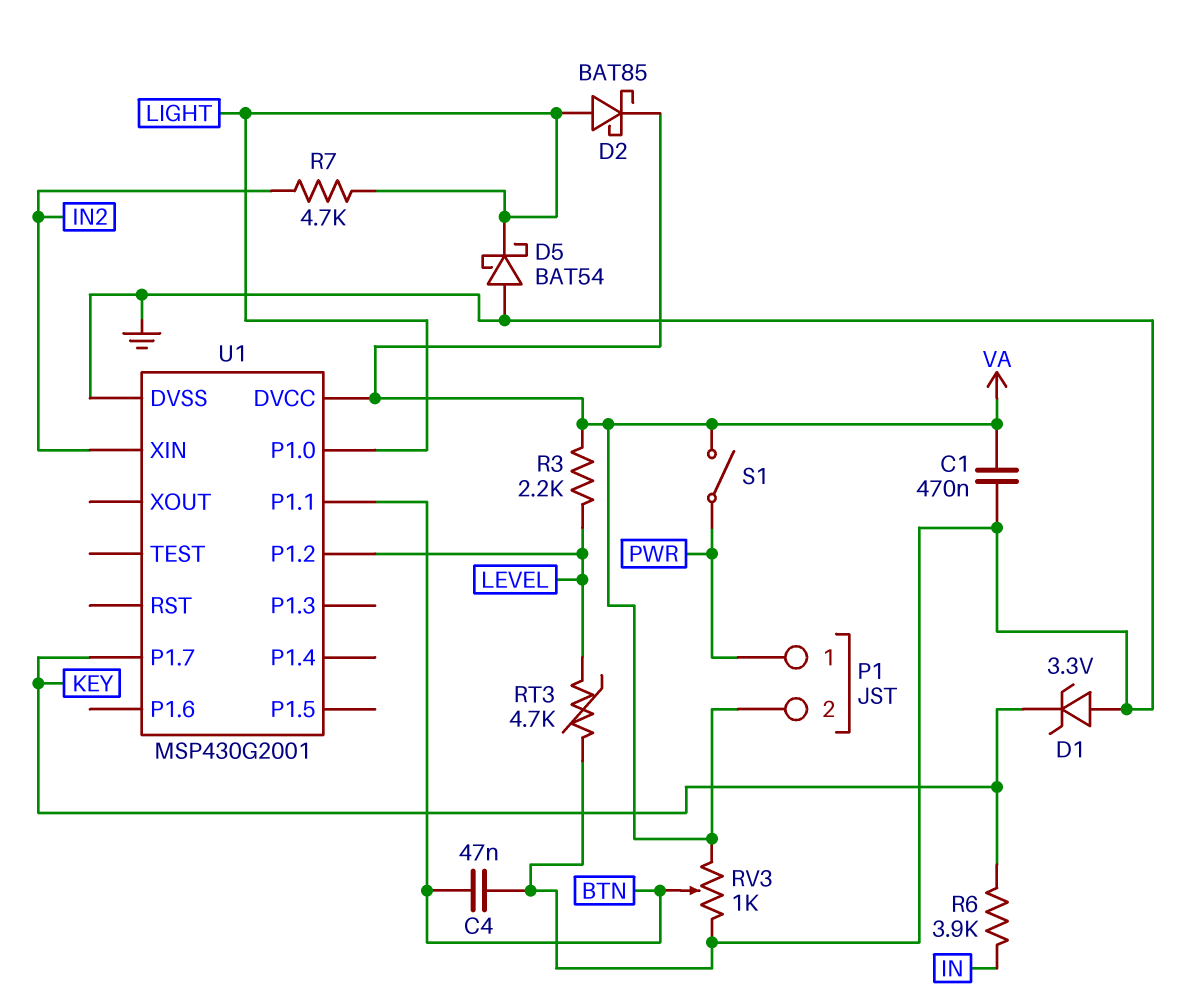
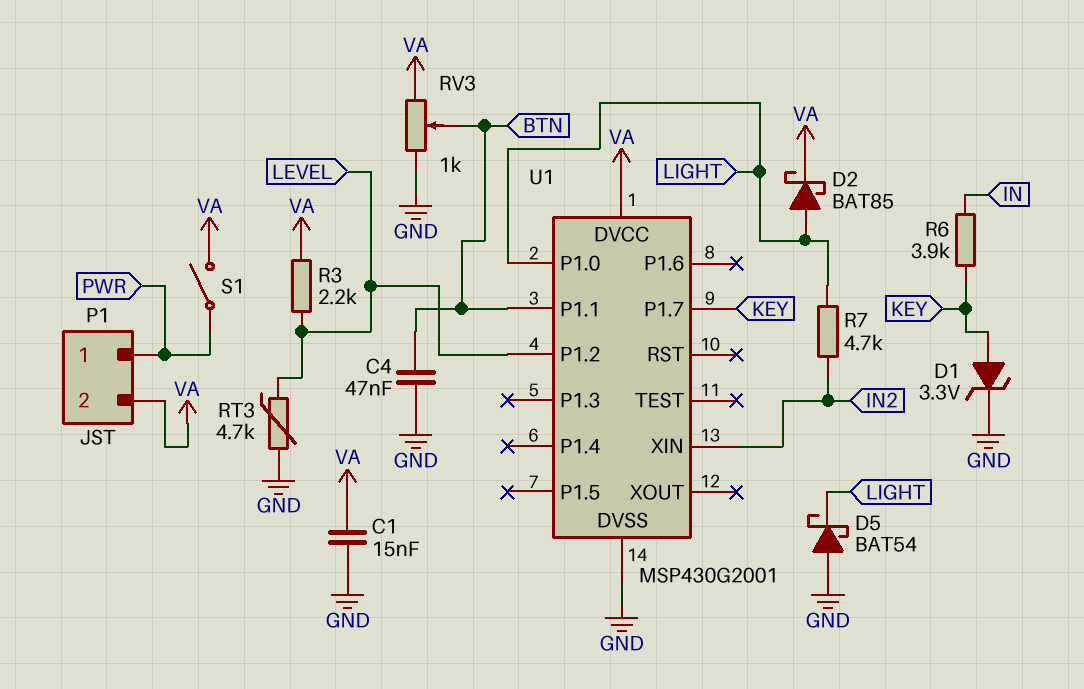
C1: 470nF (GND, VA) -> 15nF (GND, VA)
D1: zener 3.3V (A GND, K KEY) -> zener 3.3V (A KEY, K GND)

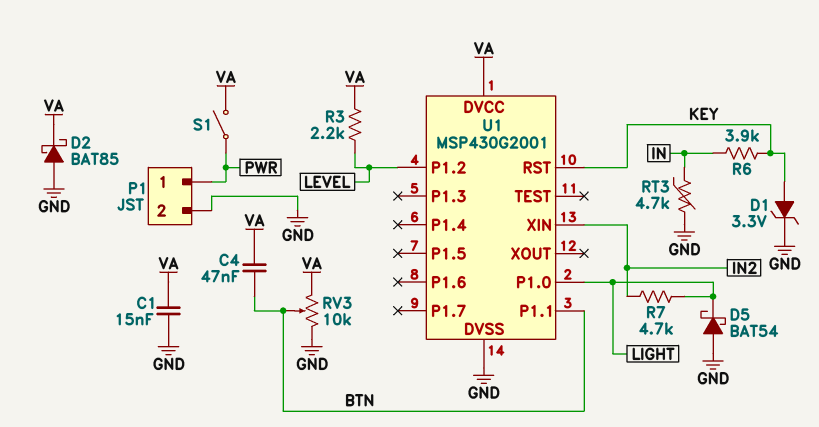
C4: 47nF (BTN, GND) -> 47nF (BTN, VA)
D2: schottky BAT85 (A LIGHT, K VA) -> schottky BAT85 (A GND, K VA)
P1 pin 2: VA -> GND
RT3: 4.7k (GND, LEVEL) -> 4.7k (GND, IN)
RV3: 1k (GND, VA, wiper BTN) -> 10k (GND, VA, wiper BTN)
U1 pin P1.7: KEY -> none
U1 pin RST: none -> KEY

